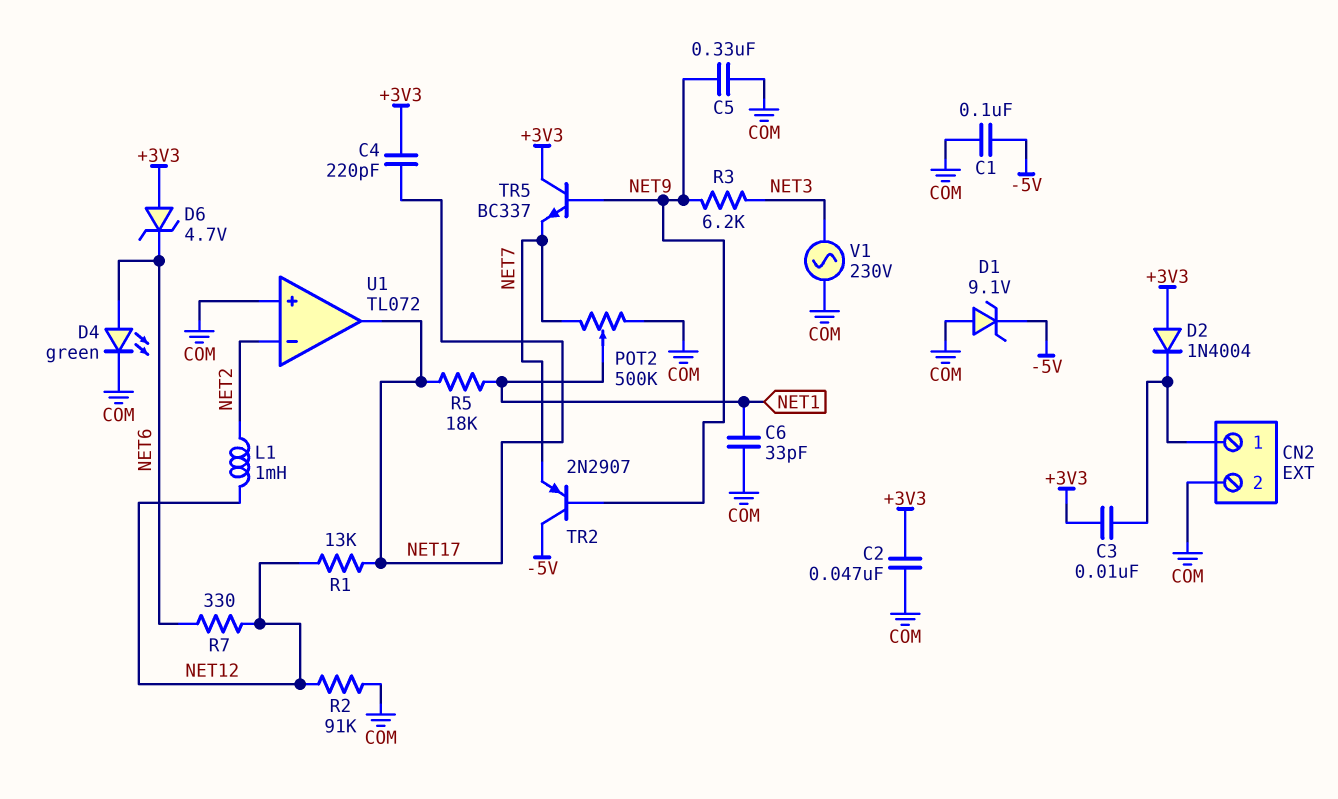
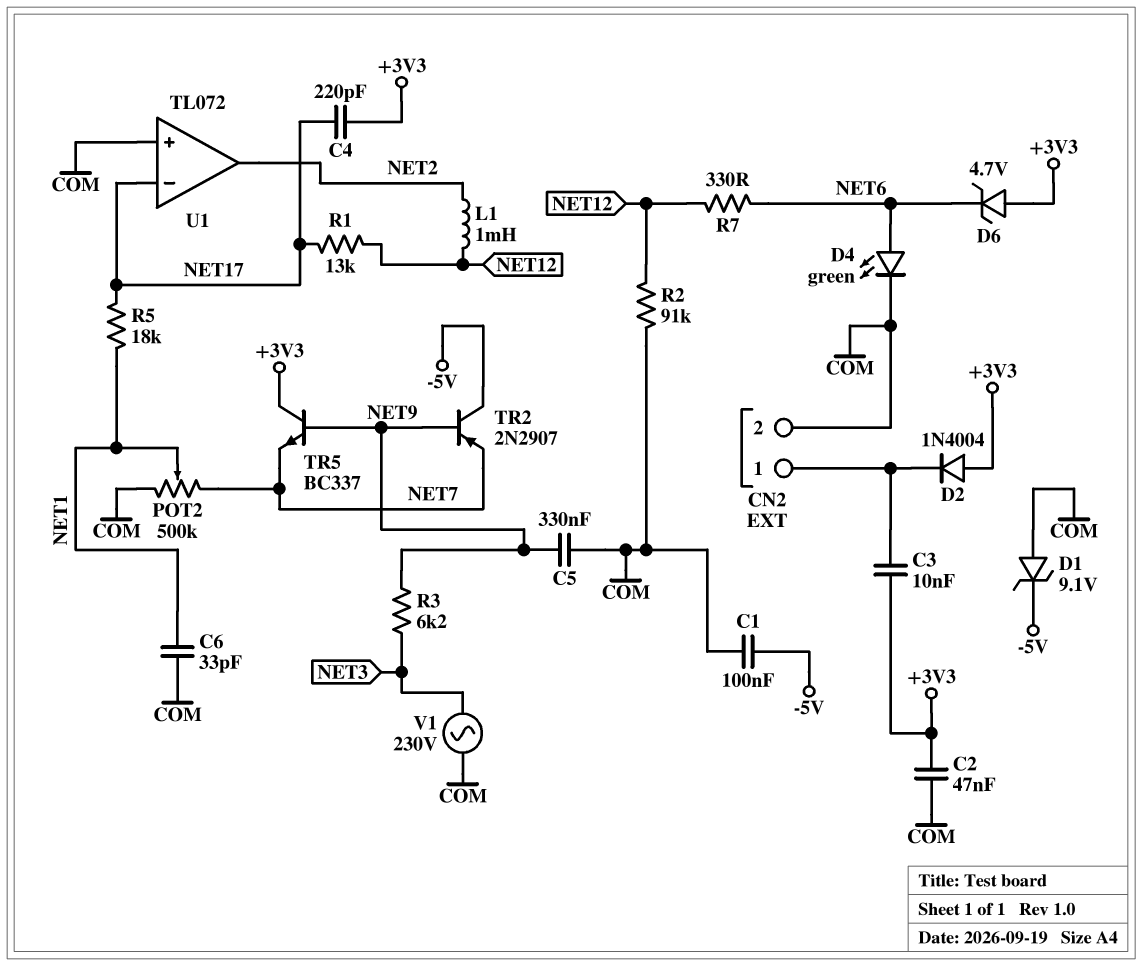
U1 pin in-: NET2 -> NET17
U1 pin out: NET17 -> NET2

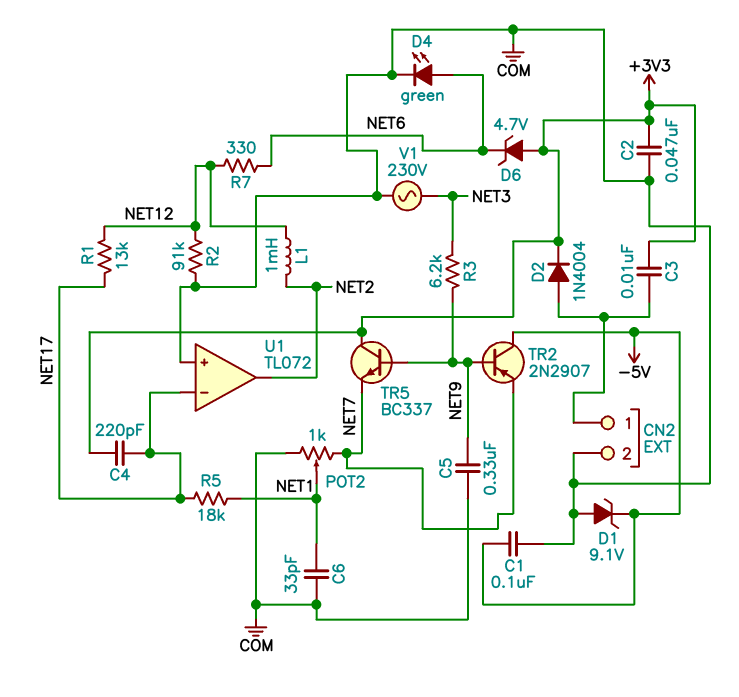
D2: diode 1N4004 (A +3V3, K CN2/1) -> diode 1N4004 (A CN2/1, K +3V3)
POT2: 500k (COM, NET7, wiper NET1) -> 1k (COM, NET7, wiper NET1)

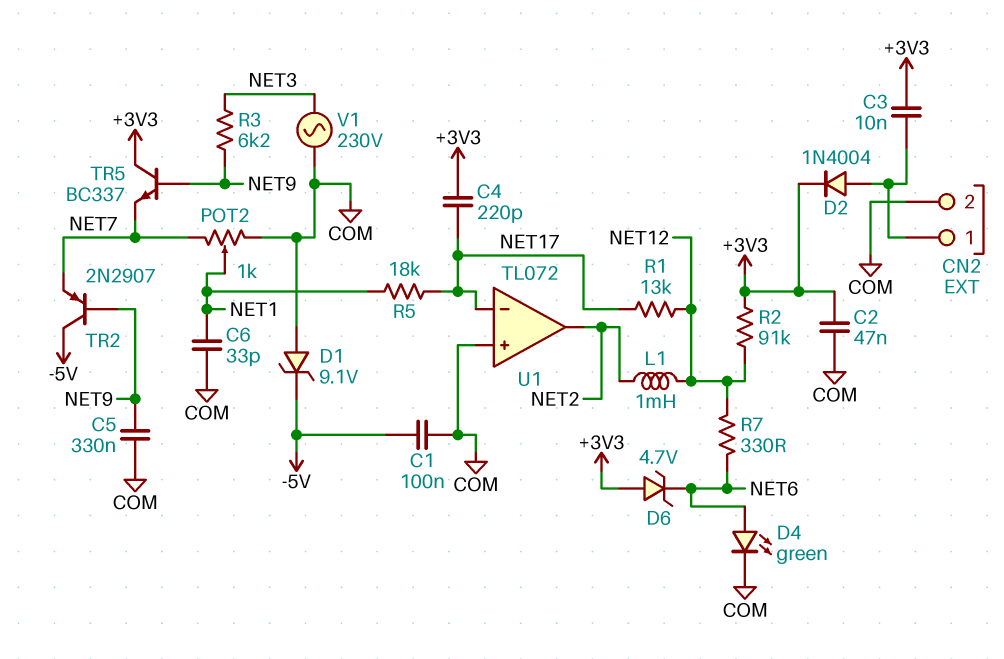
R2: 91k (COM, NET12) -> 91k (+3V3, NET12)

